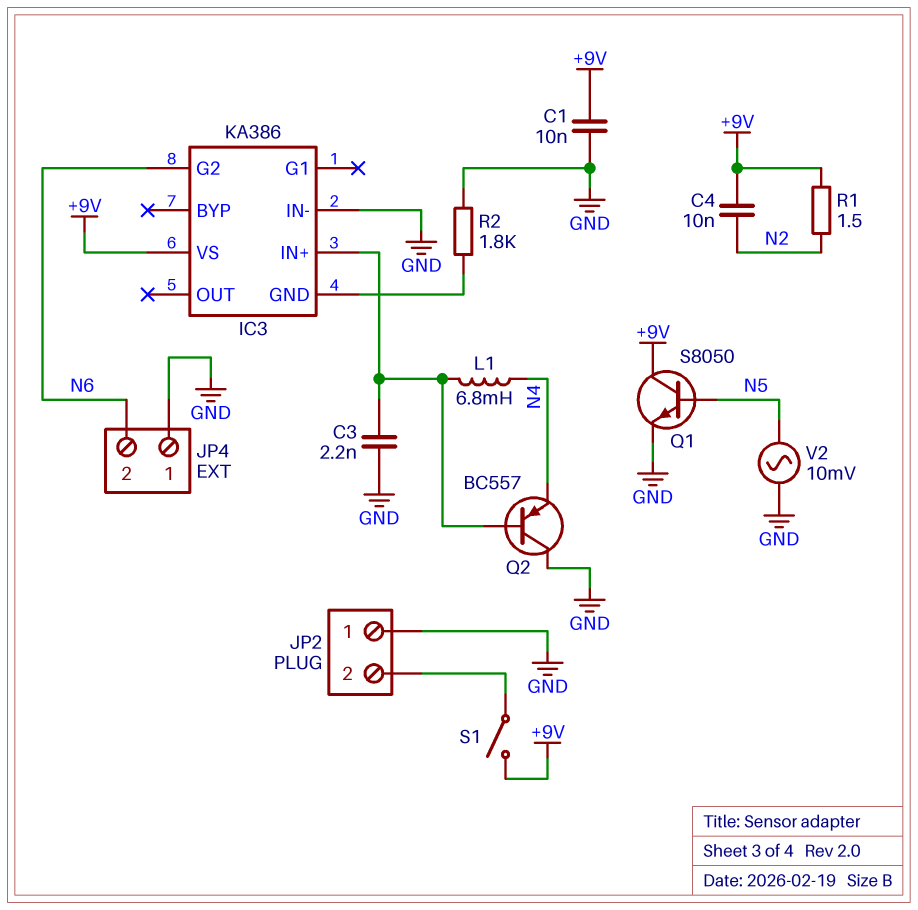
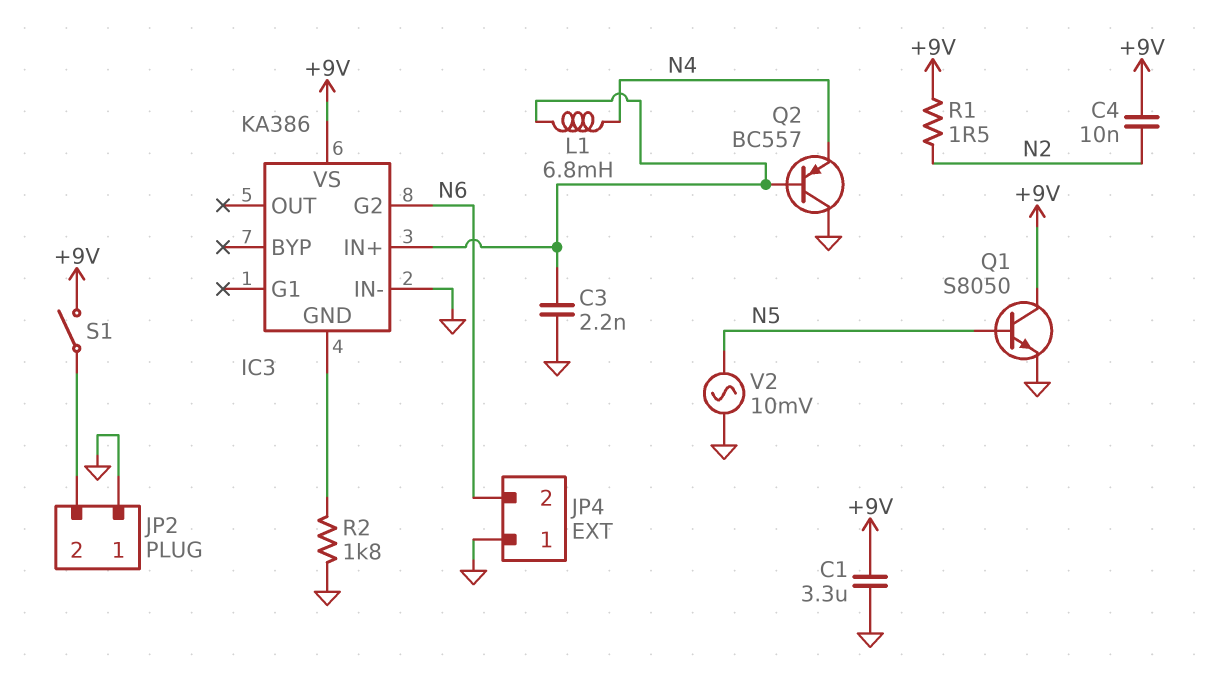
C1: 10nF (+9V, GND) -> 3.3uF (+9V, GND)

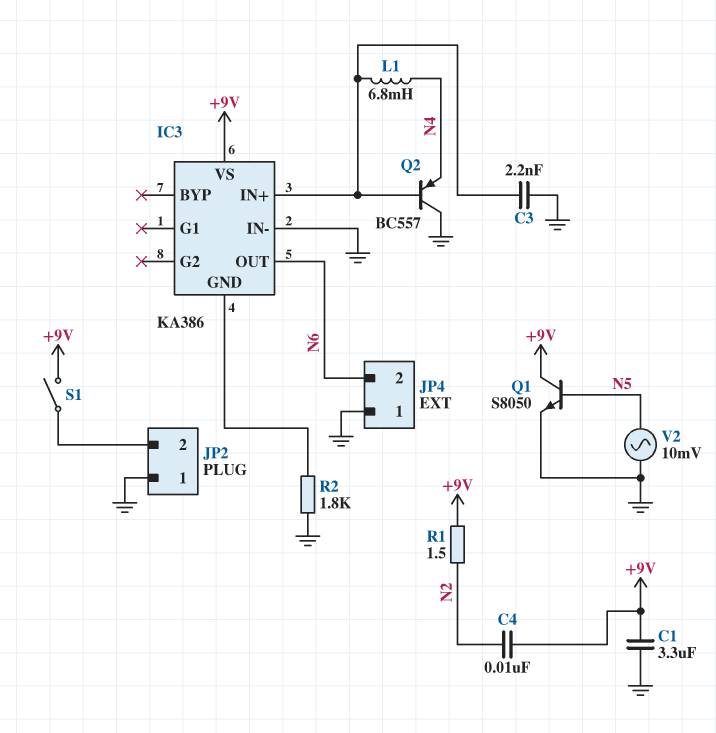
IC3 pin G2: N6 -> none
IC3 pin OUT: none -> N6

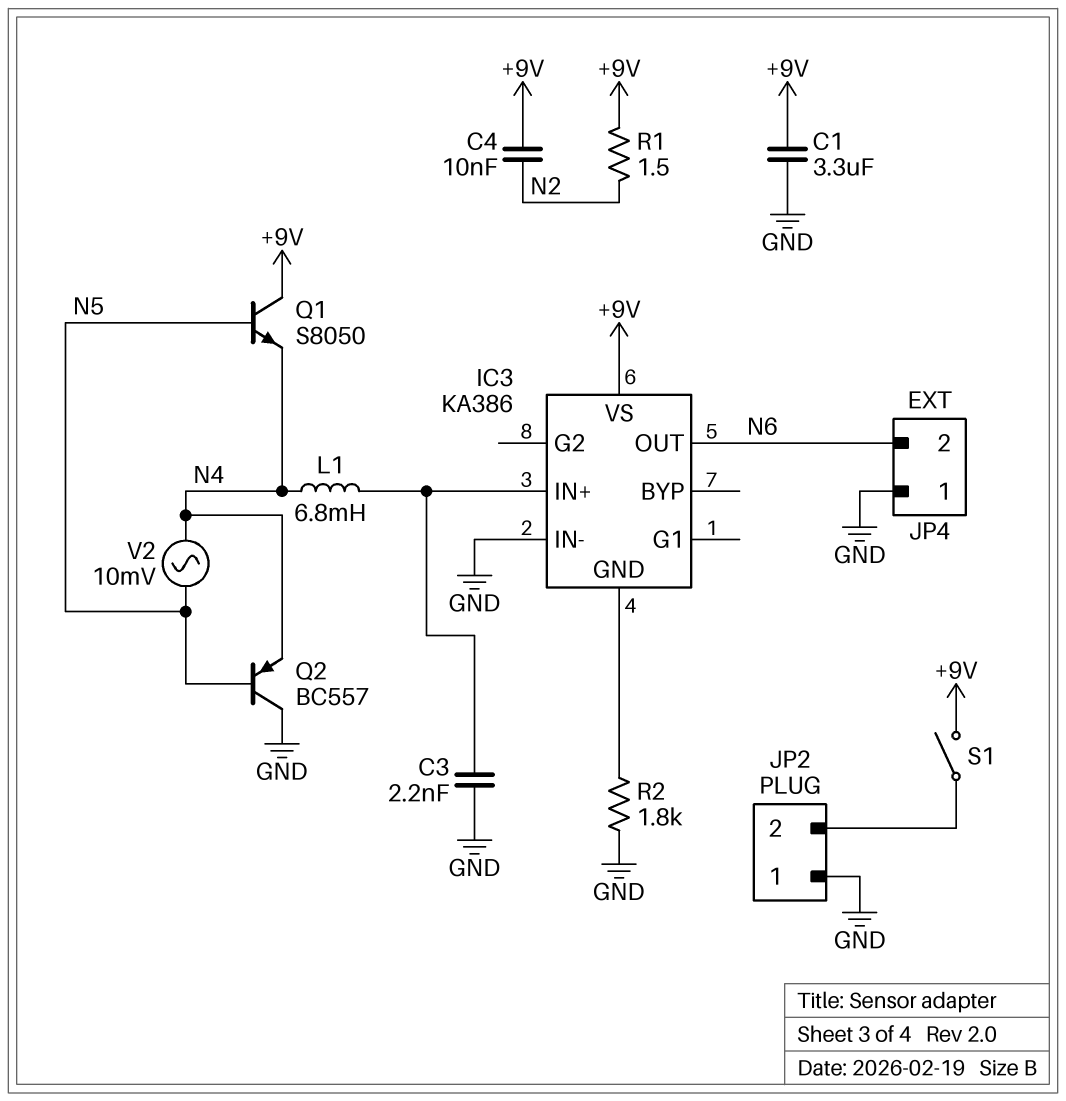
Q1: NPN S8050 (B N5, C +9V, E GND) -> NPN S8050 (B N5, C +9V, E N4)
Q2: PNP BC557 (B IC3/IN+, C GND, E N4) -> PNP BC557 (B N5, C GND, E N4)
V2: AC 10mV (GND, N5) -> AC 10mV (N4, N5)

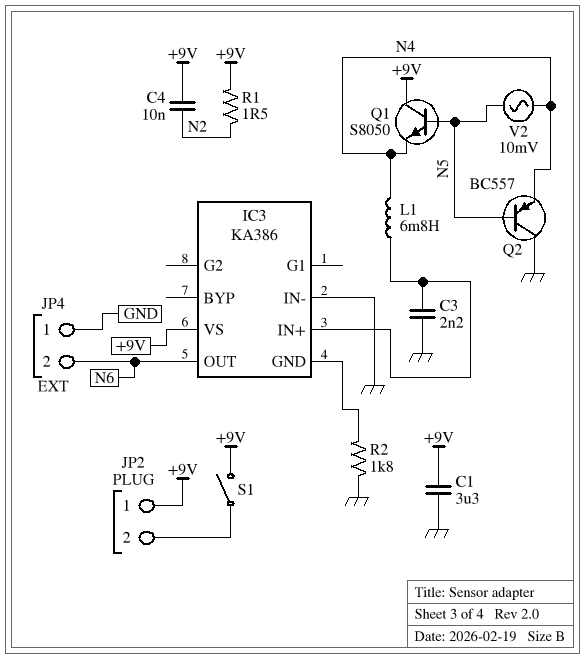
JP2 pin 1: GND -> +9V

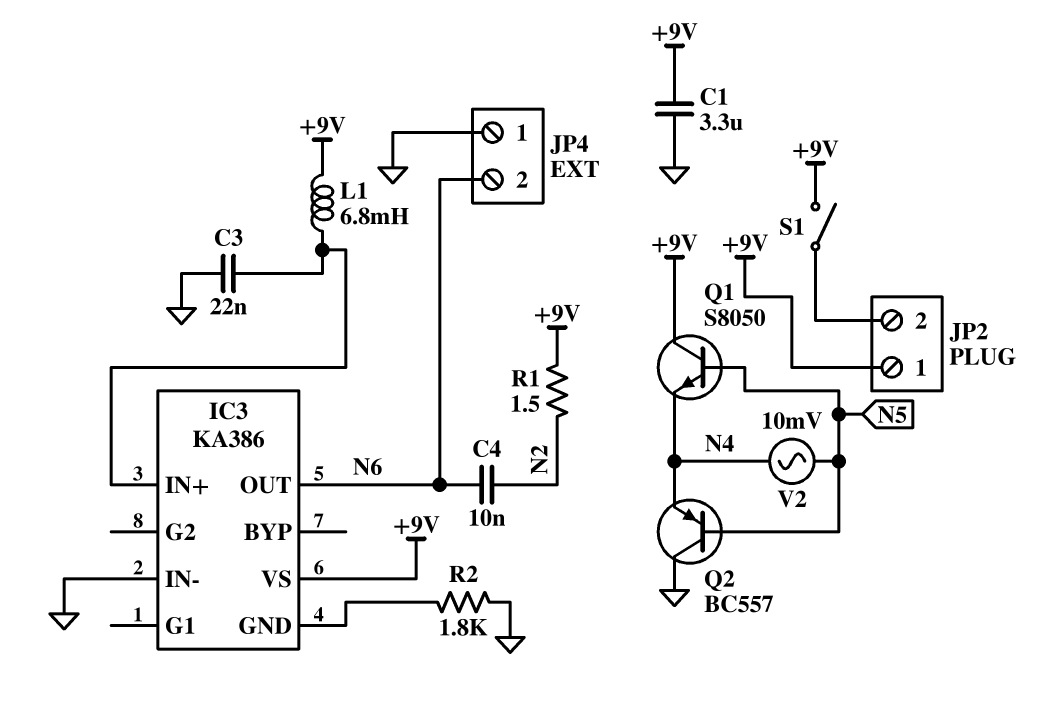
C3: 2.2nF (GND, IC3/IN+) -> 22nF (GND, IC3/IN+)
C4: 10nF (+9V, N2) -> 10nF (N2, N6)
L1: 6.8mH (IC3/IN+, N4) -> 6.8mH (+9V, IC3/IN+)

